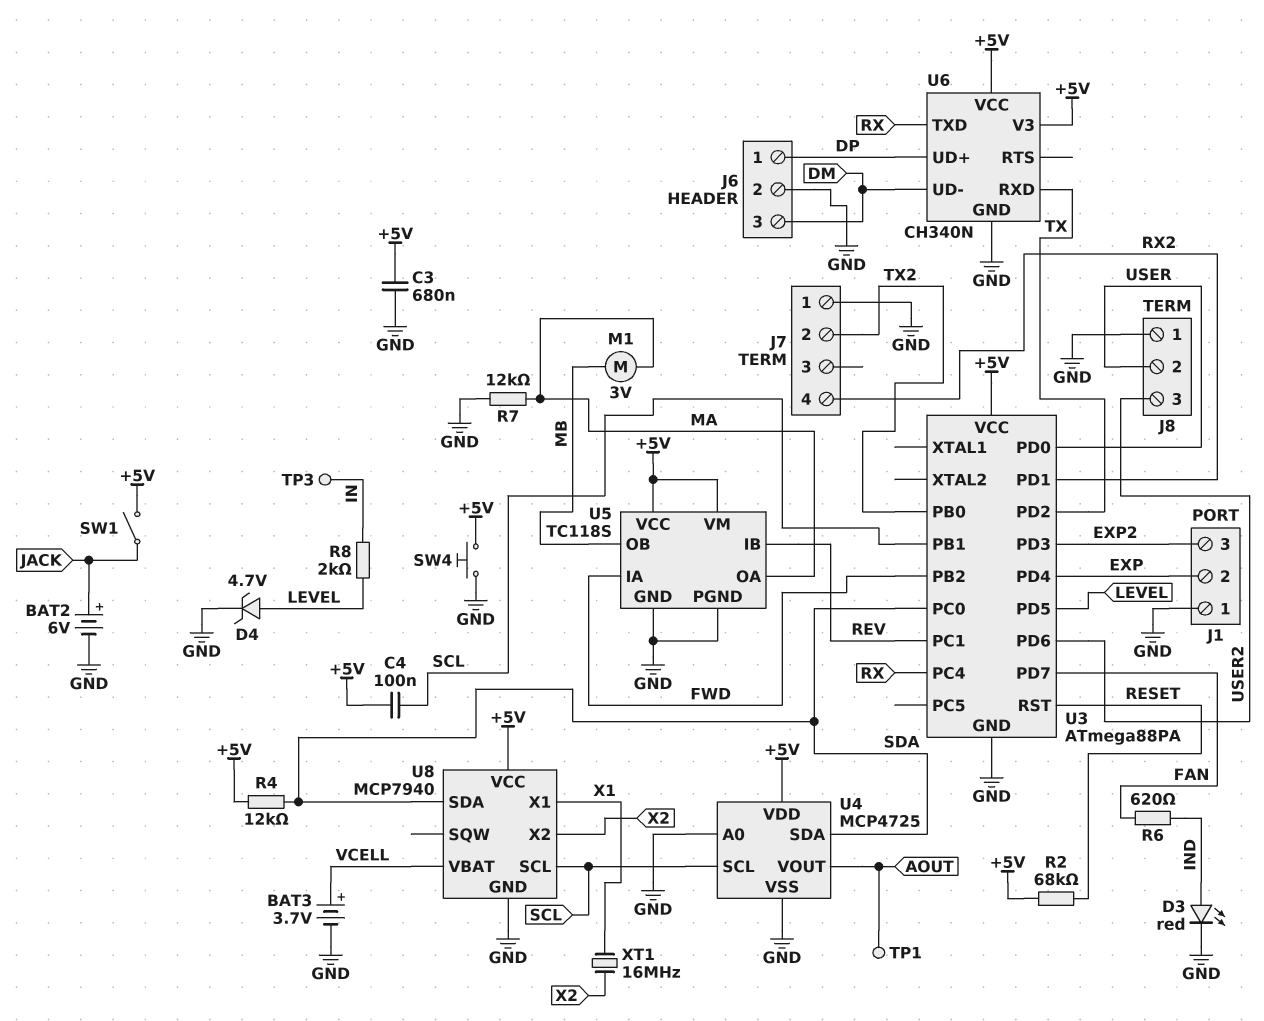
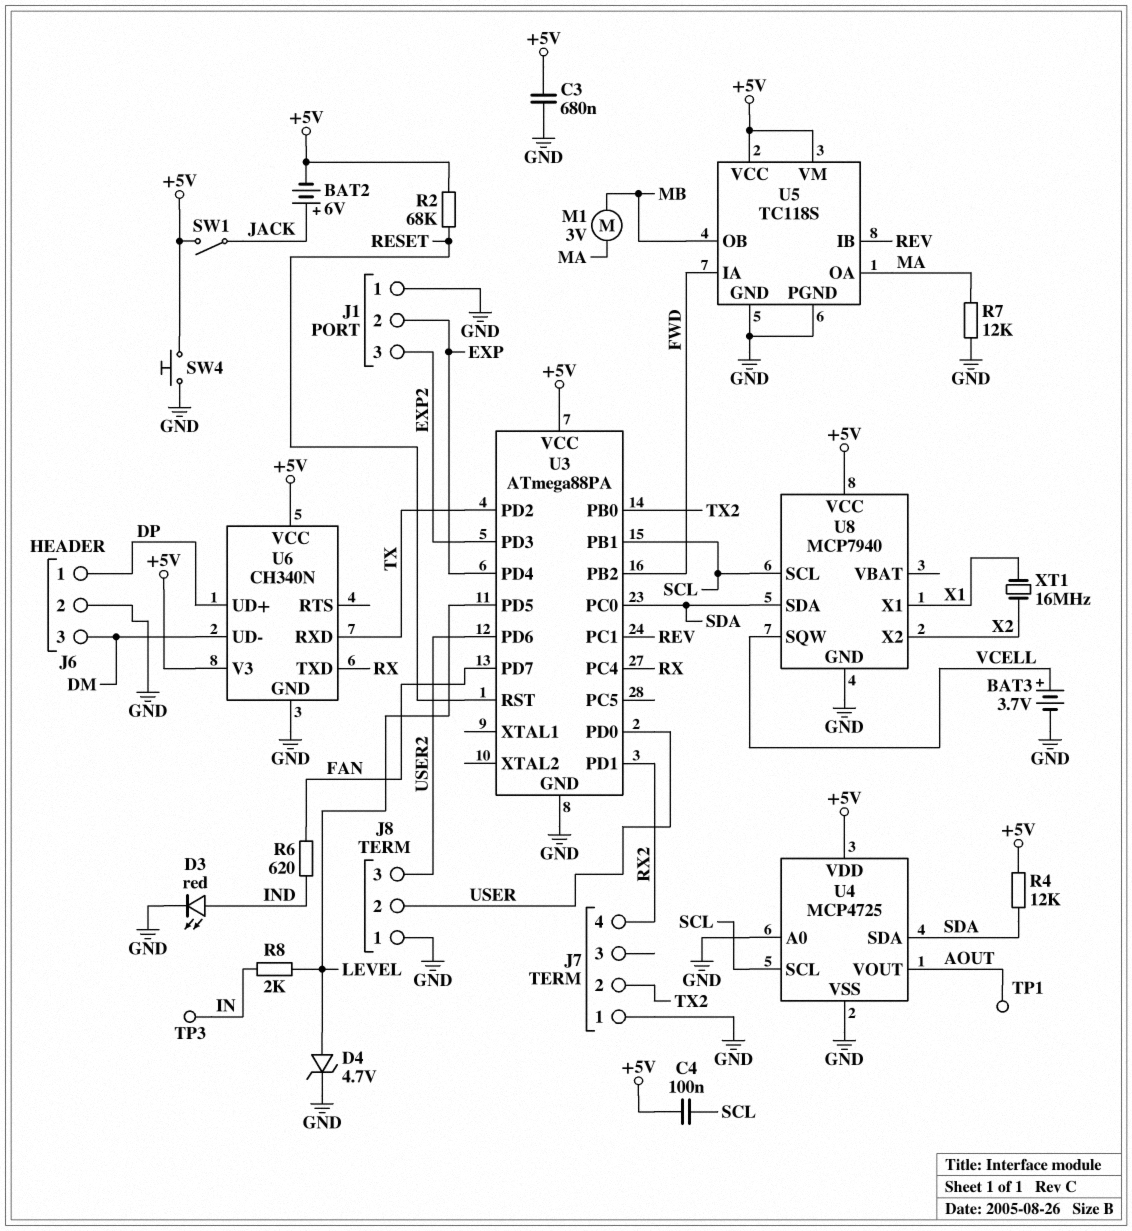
BAT2: 6V (plus JACK, minus GND) -> 6V (plus JACK, minus +5V)
U8 pin SQW: none -> VCELL
U8 pin VBAT: VCELL -> none

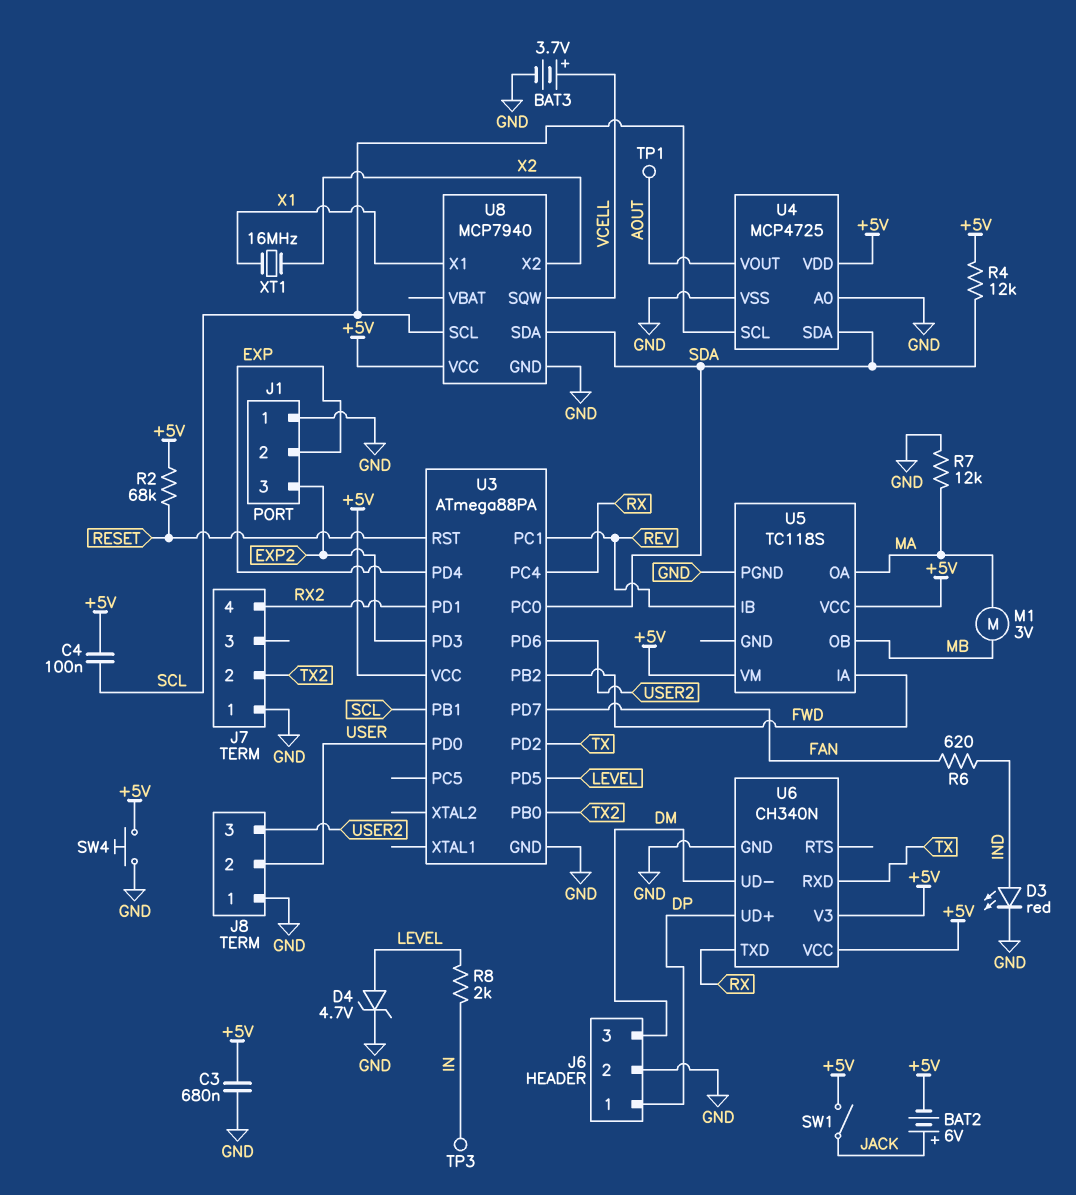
U5 pin GND: GND -> none

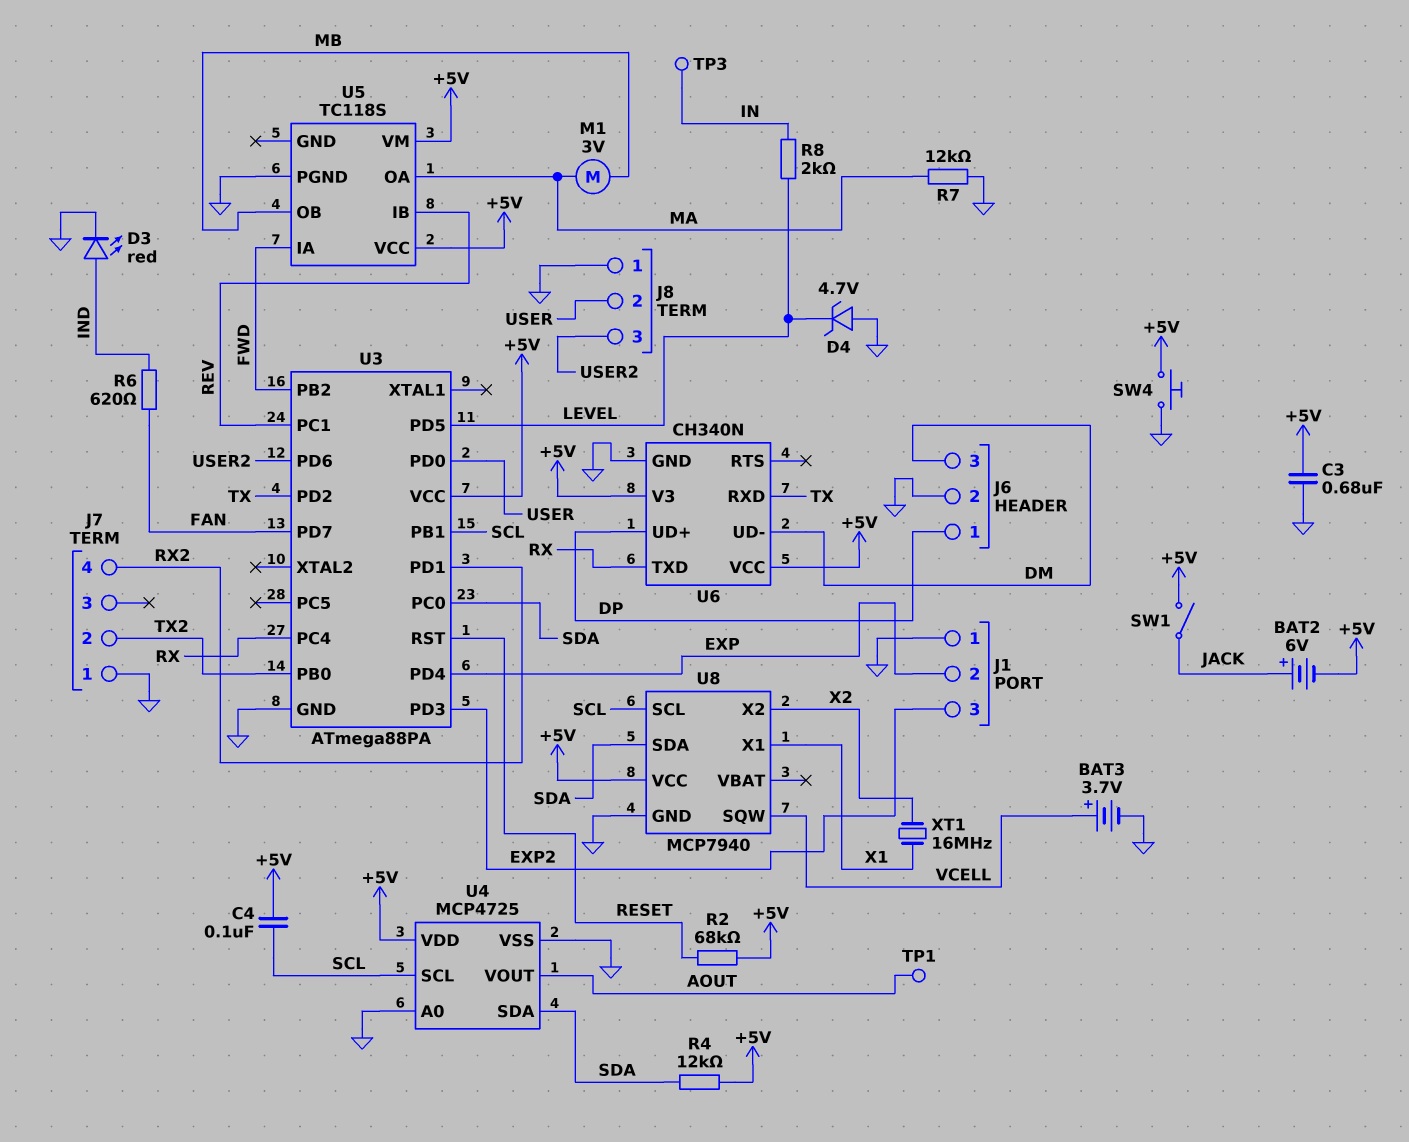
D4: zener 4.7V (A LEVEL, K GND) -> zener 4.7V (A GND, K LEVEL)

